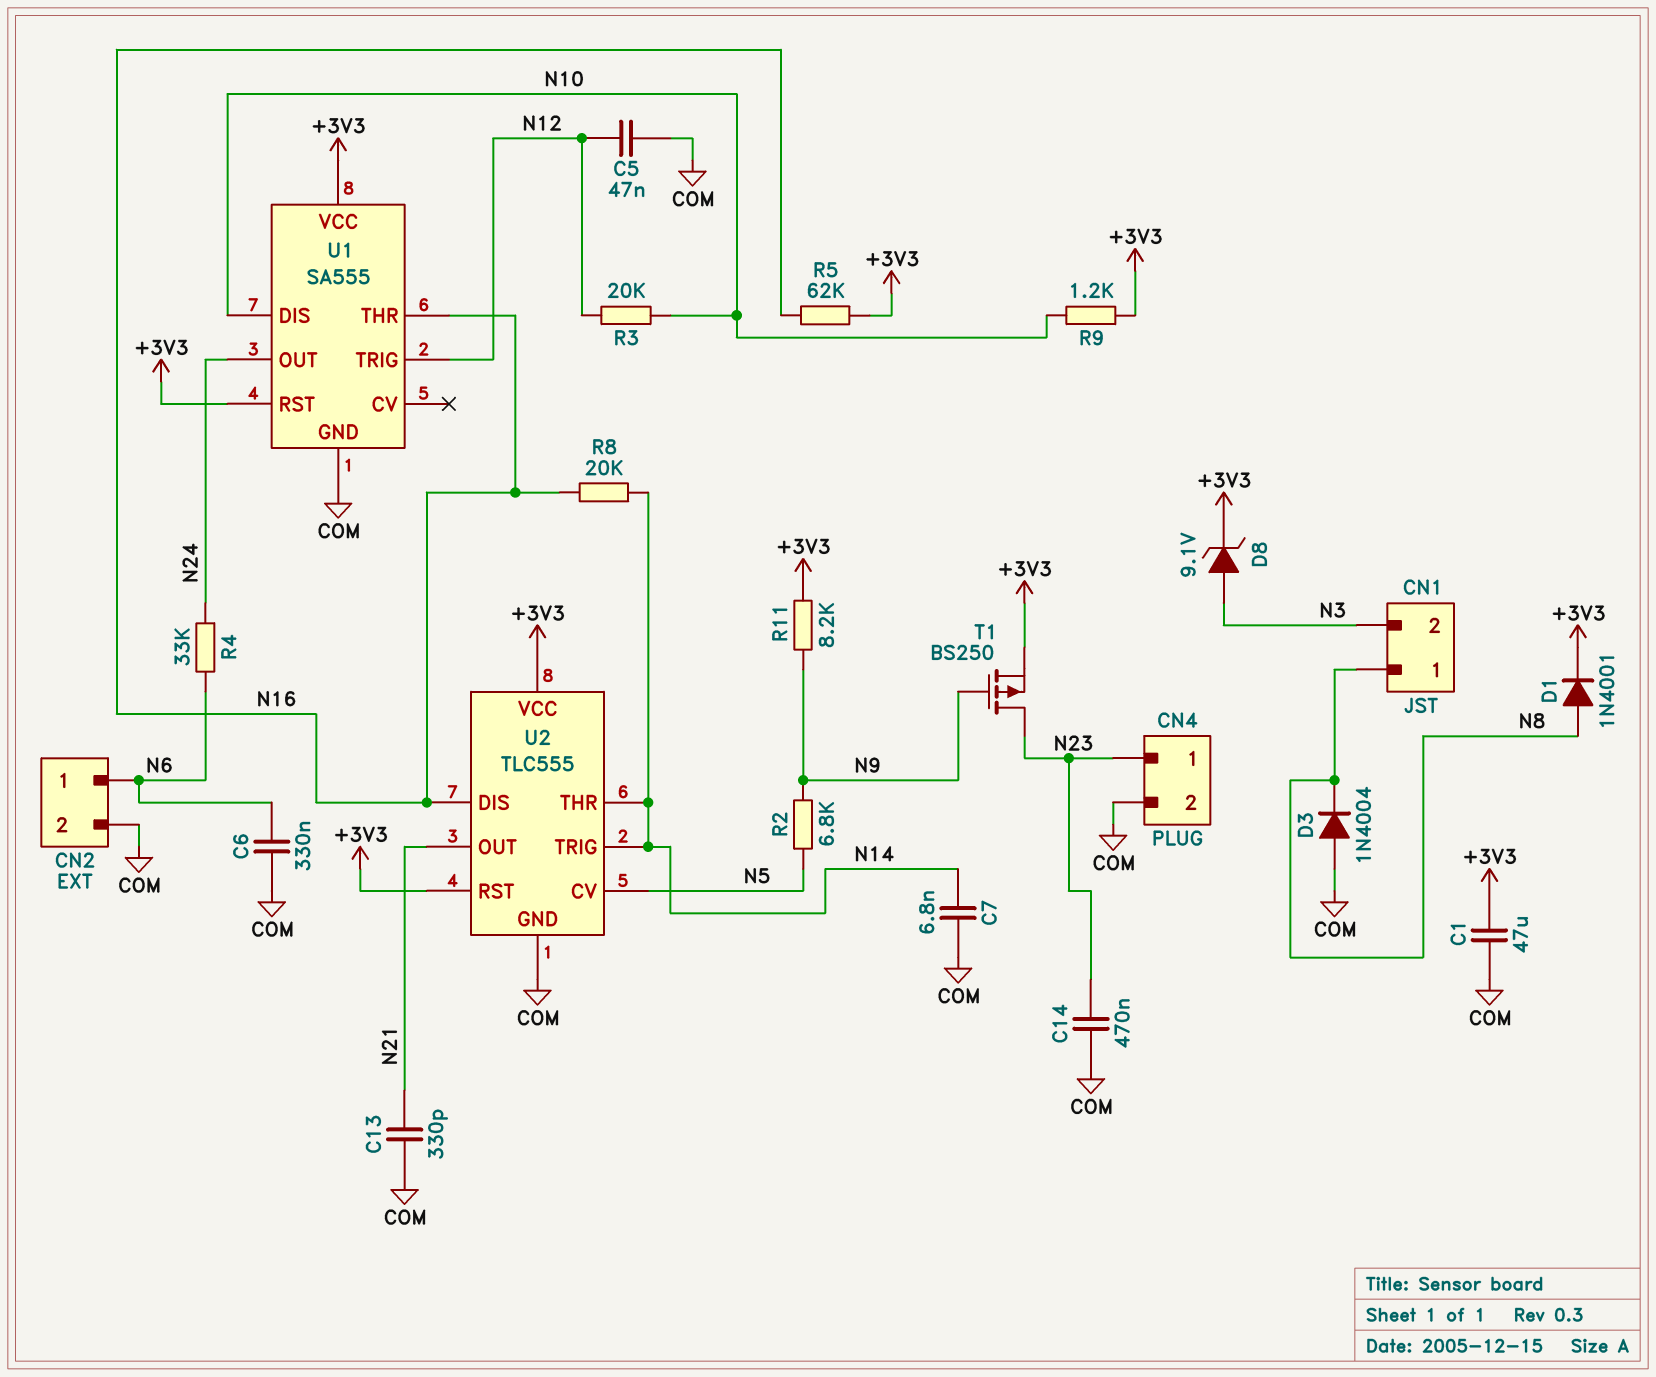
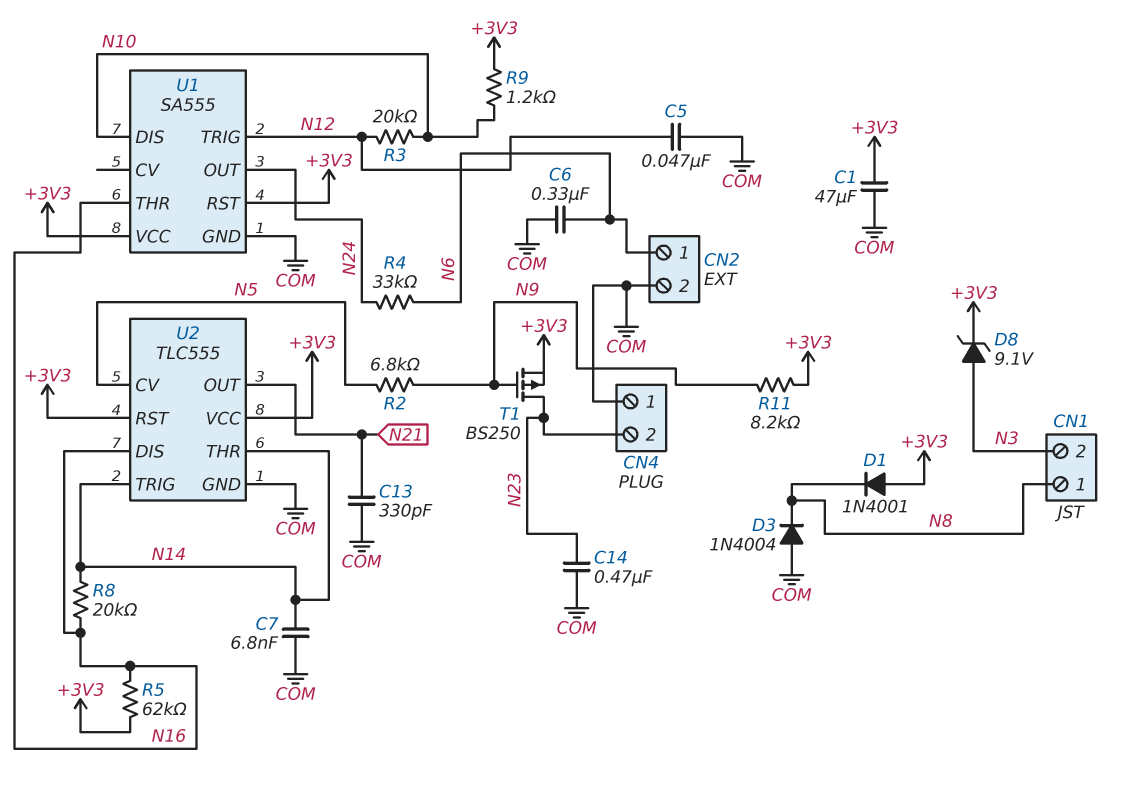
CN4 pin 1: N23 -> COM
CN4 pin 2: COM -> N23
D1: diode 1N4001 (A N8, K +3V3) -> diode 1N4001 (A +3V3, K N8)

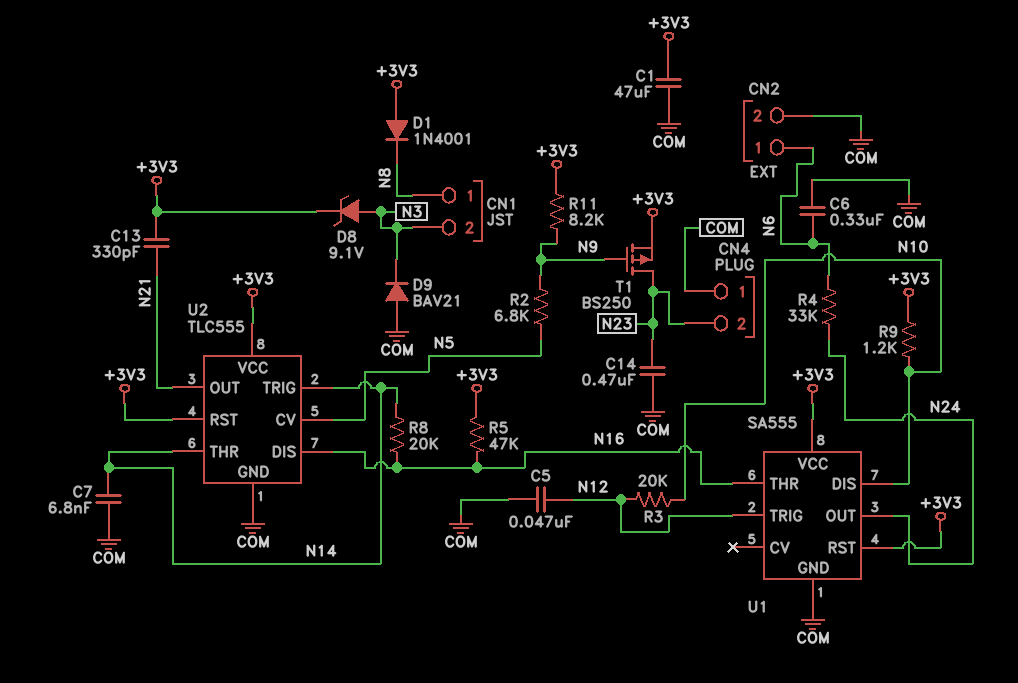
C13: 330pF (COM, N21) -> 330pF (+3V3, N21)
D3: diode 1N4004 (A COM, K N8) -> none
D9: none -> diode BAV21 (A COM, K N3)
R5: 62k (+3V3, N16) -> 47k (+3V3, N16)

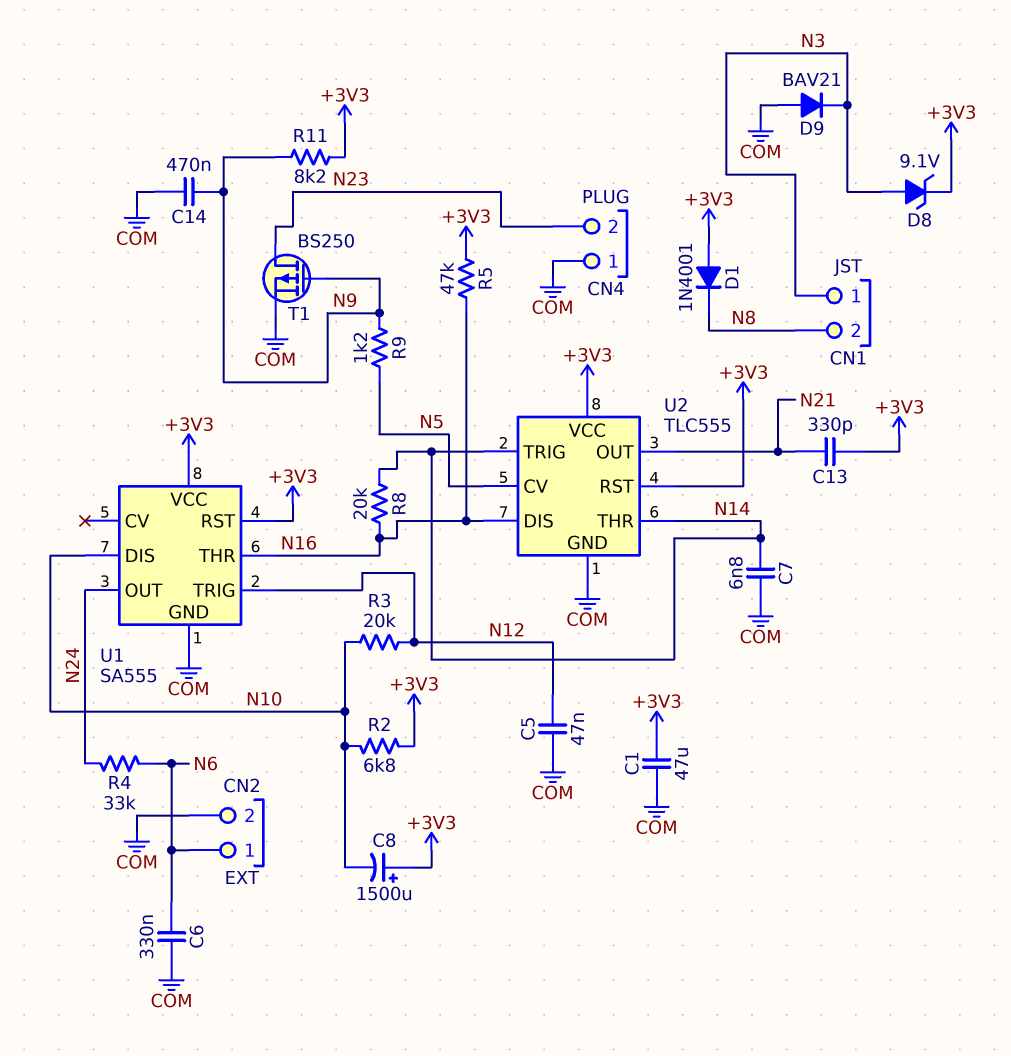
C8: none -> 1500uF (plus +3V3, minus N10)
C14: 470nF (COM, N23) -> 470nF (COM, N9)
CN1 pin 1: N8 -> N3
CN1 pin 2: N3 -> N8
R2: 6.8k (N5, N9) -> 6.8k (+3V3, N10)
R9: 1.2k (+3V3, N10) -> 1.2k (N5, N9)
T1: PMOS BS250 (G N9, D N23, S +3V3) -> PMOS BS250 (G N9, D N23, S COM)

